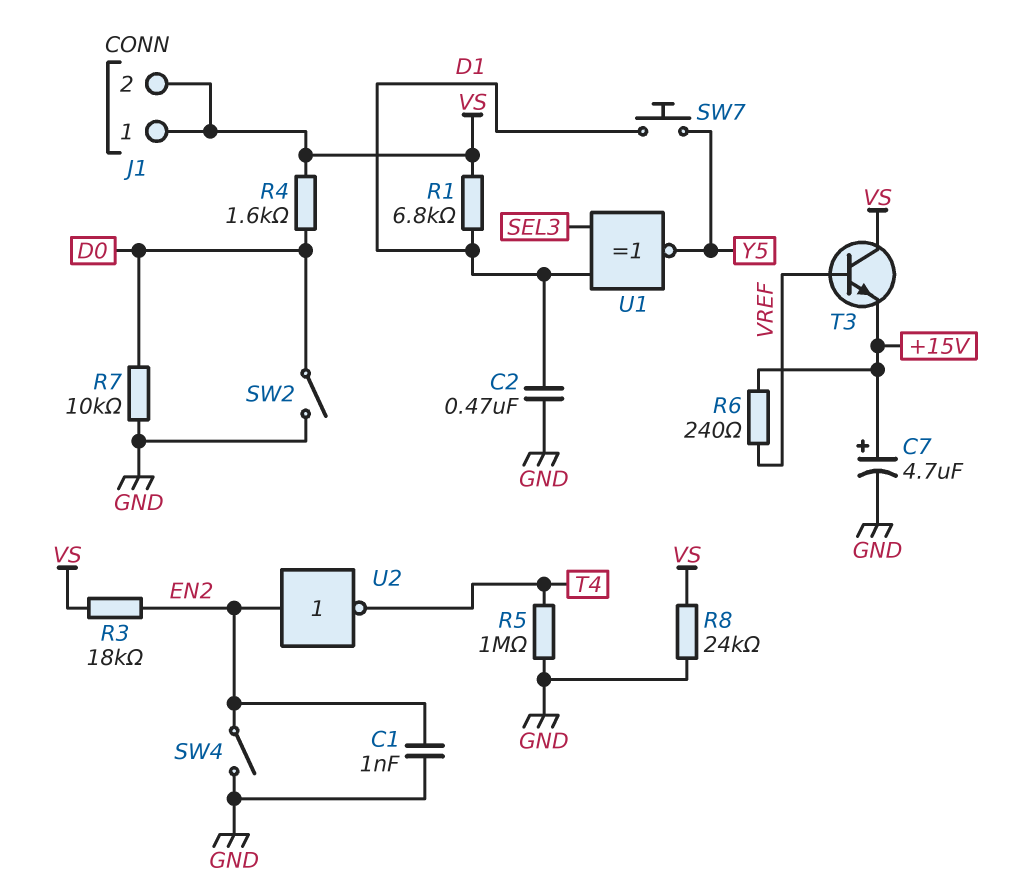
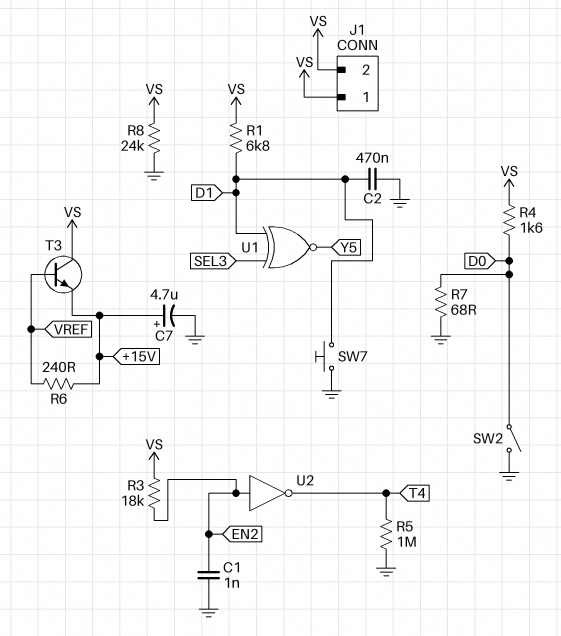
R7: 10k (D0, GND) -> 68 (D0, GND)
SW4: switch (EN2, GND) -> none
SW7: button (D1, Y5) -> button (D1, GND)

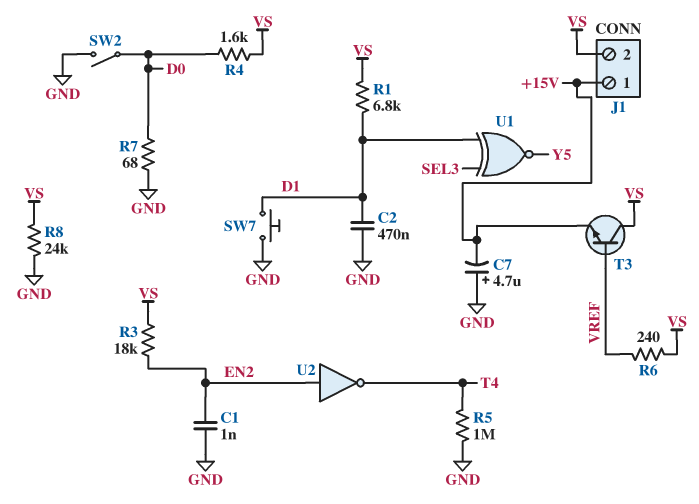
C7: 4.7uF (plus +15V, minus GND) -> 4.7uF (plus GND, minus +15V)
J1 pin 1: VS -> +15V
R6: 240 (+15V, VREF) -> 240 (VREF, VS)

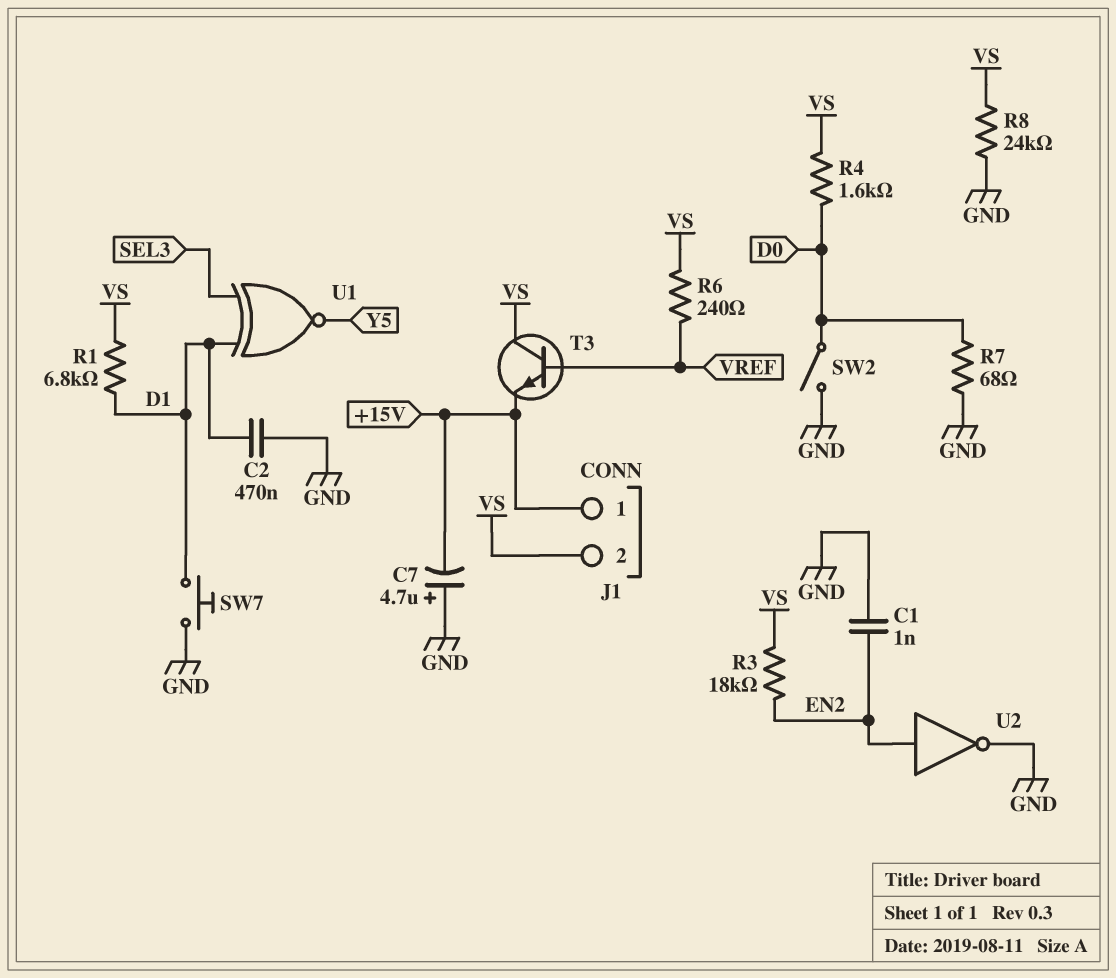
R5: 1M (GND, T4) -> none
U2: NOT (in EN2, out T4) -> NOT (in EN2, out GND)

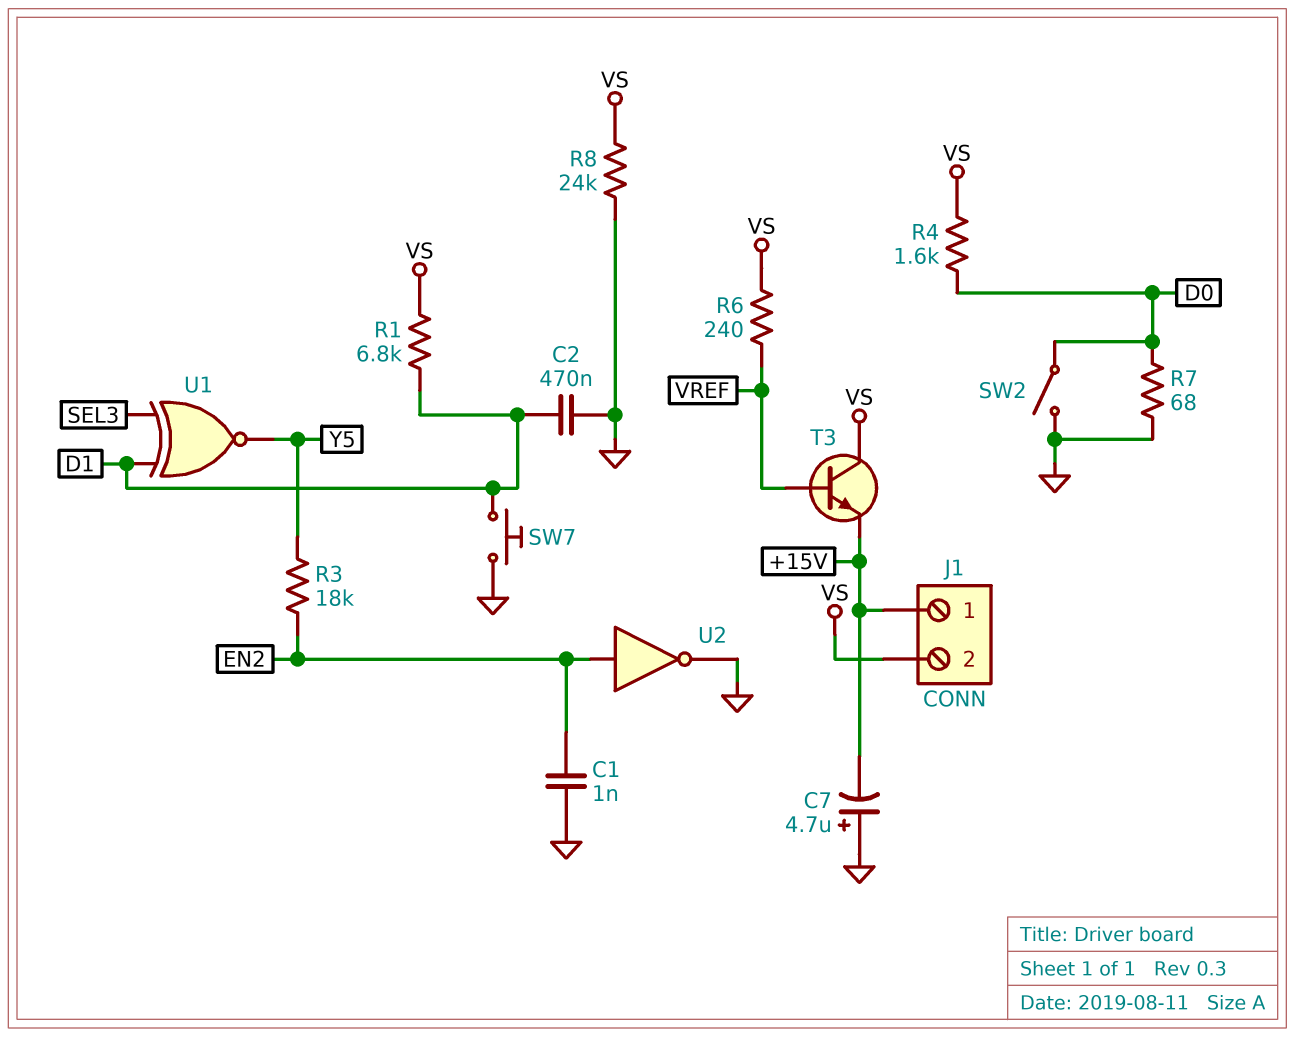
R3: 18k (EN2, VS) -> 18k (EN2, Y5)

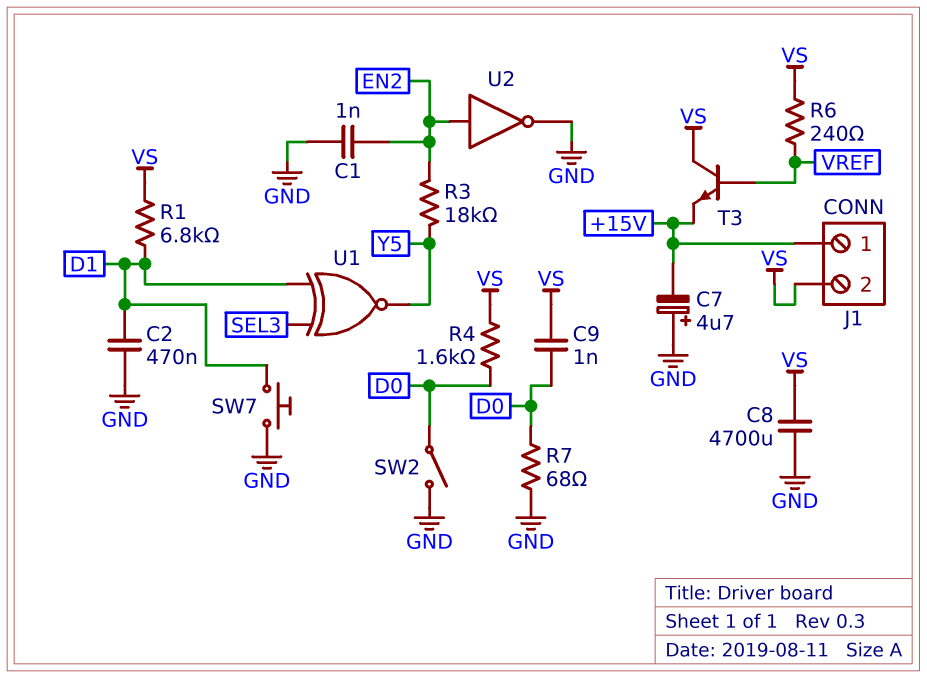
C8: none -> 4700uF (GND, VS)
C9: none -> 1nF (D0, VS)
R8: 24k (GND, VS) -> none

